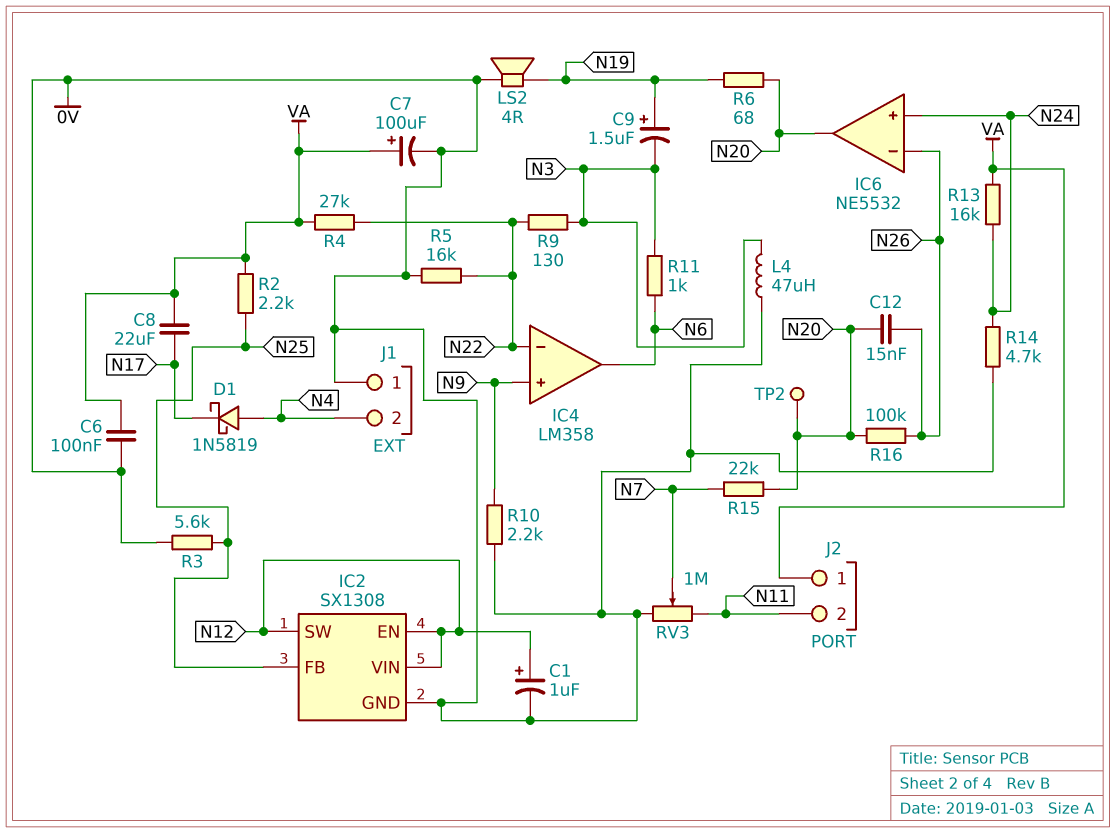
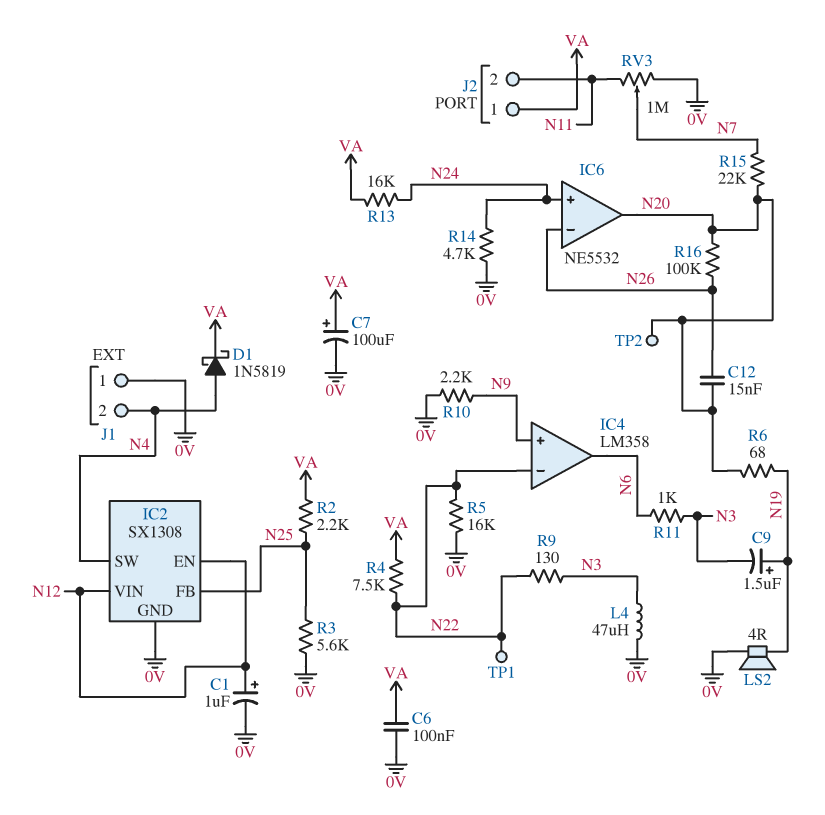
C8: 22uF (N17, VA) -> none
D1: schottky 1N5819 (A N4, K N17) -> schottky 1N5819 (A N4, K VA)
IC2 pin SW: N12 -> N4
R4: 27k (N22, VA) -> 7.5k (N22, VA)
TP1: none -> test point (N22)

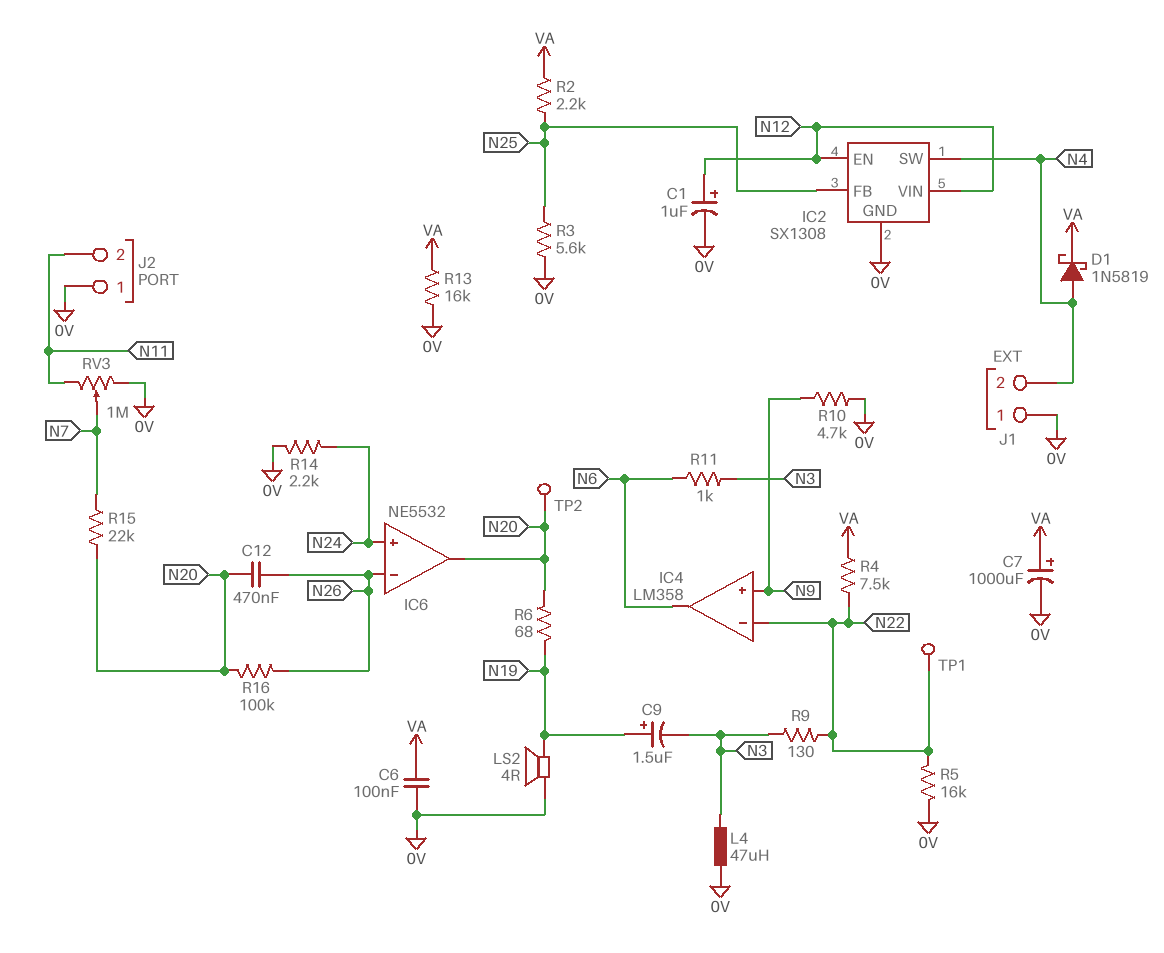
C7: 100uF (plus VA, minus 0V) -> 1000uF (plus VA, minus 0V)
C12: 15nF (N20, N26) -> 470nF (N20, N26)
J2 pin 1: VA -> 0V
R10: 2.2k (0V, N9) -> 4.7k (0V, N9)
R13: 16k (N24, VA) -> 16k (0V, VA)
R14: 4.7k (0V, N24) -> 2.2k (0V, N24)

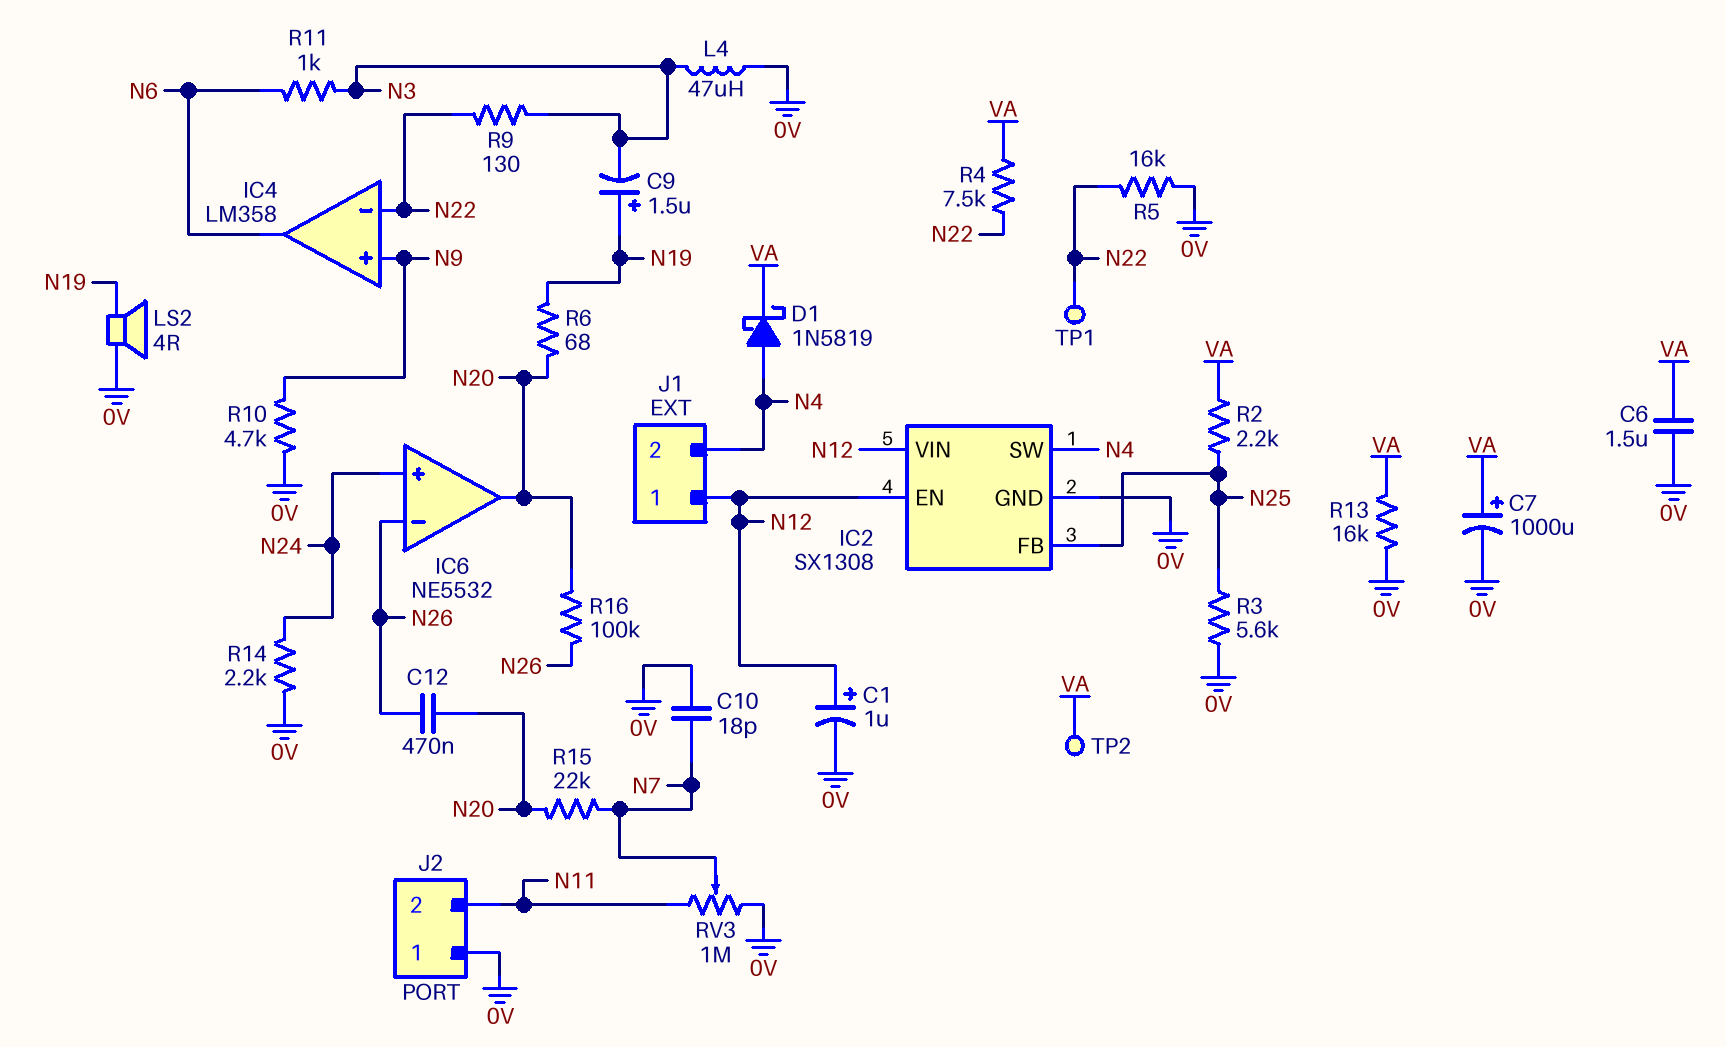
C6: 100nF (0V, VA) -> 1.5uF (0V, VA)
C10: none -> 18pF (0V, N7)
J1 pin 1: 0V -> N12
TP2: test point (N20) -> test point (VA)

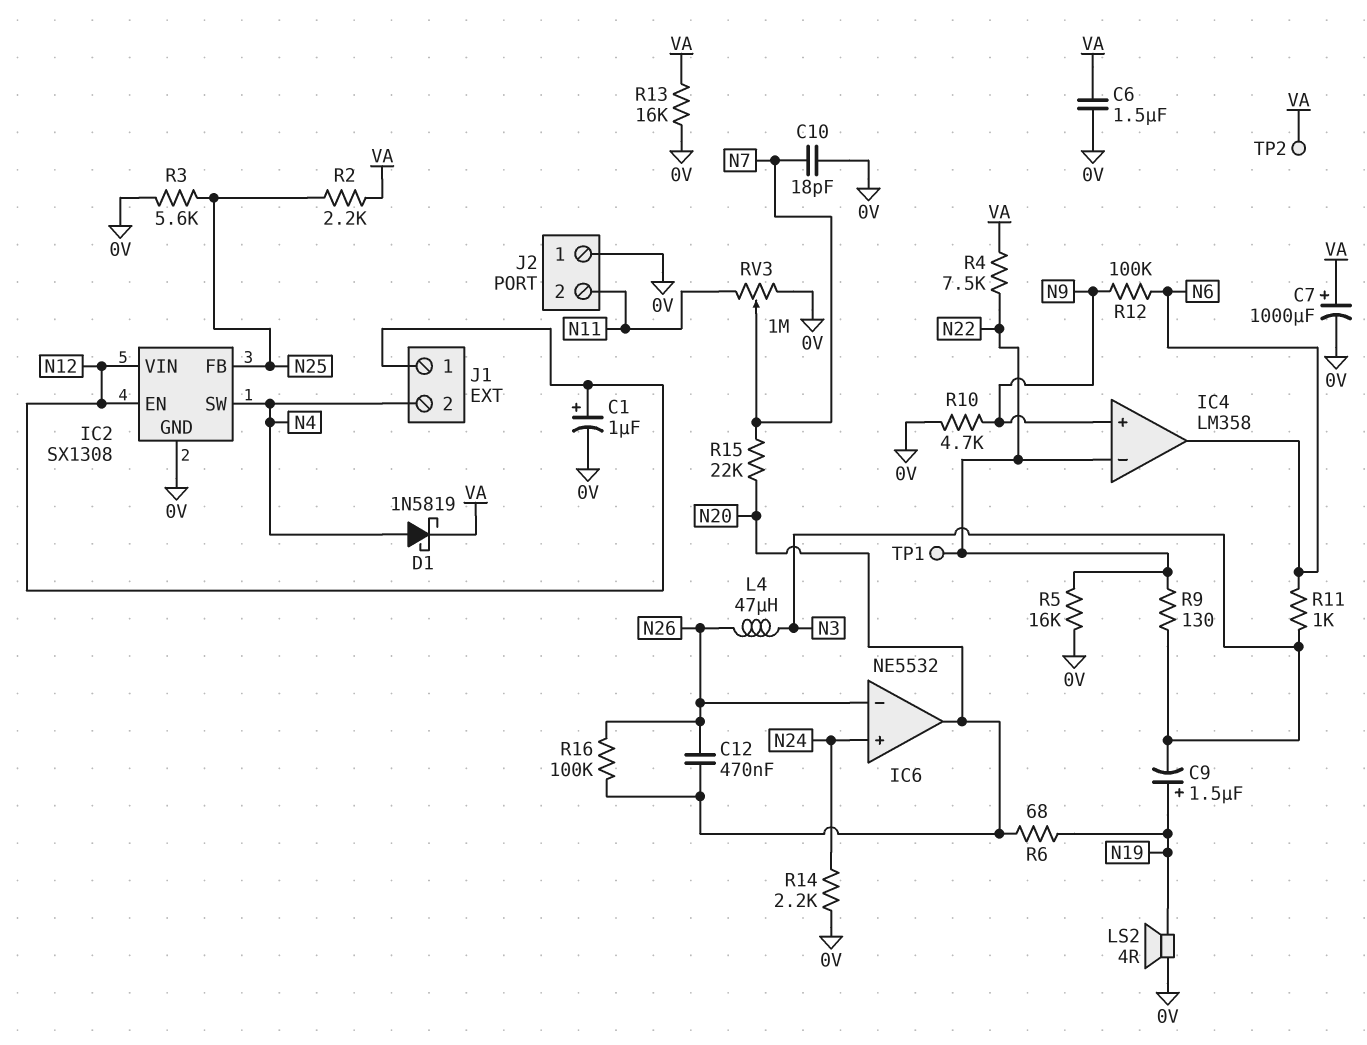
L4: 47uH (0V, N3) -> 47uH (N3, N26)
R12: none -> 100k (N6, N9)

